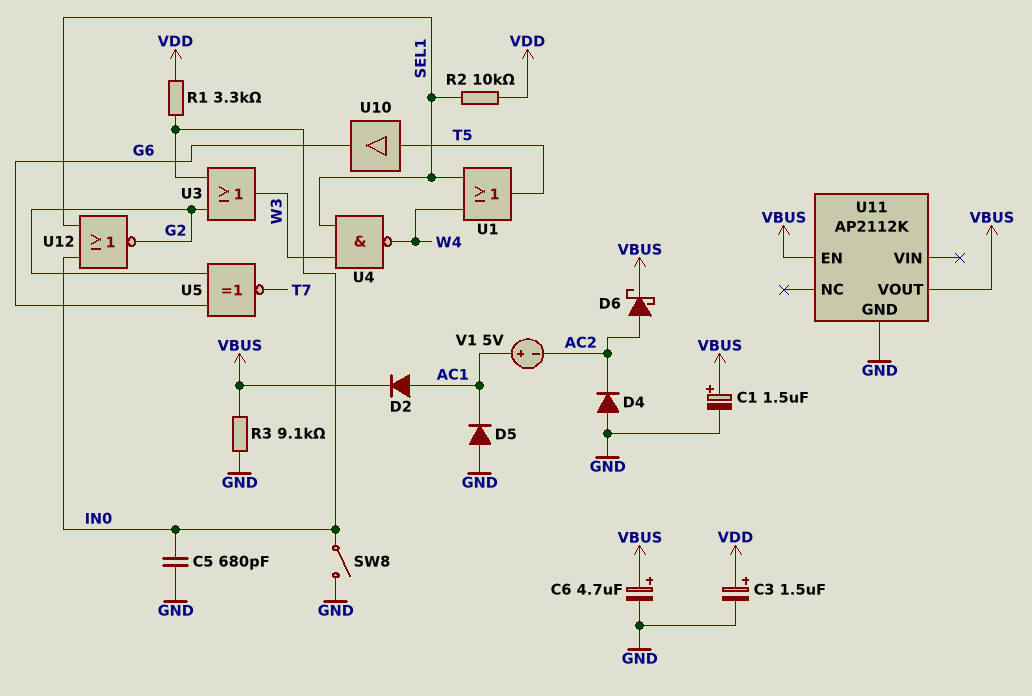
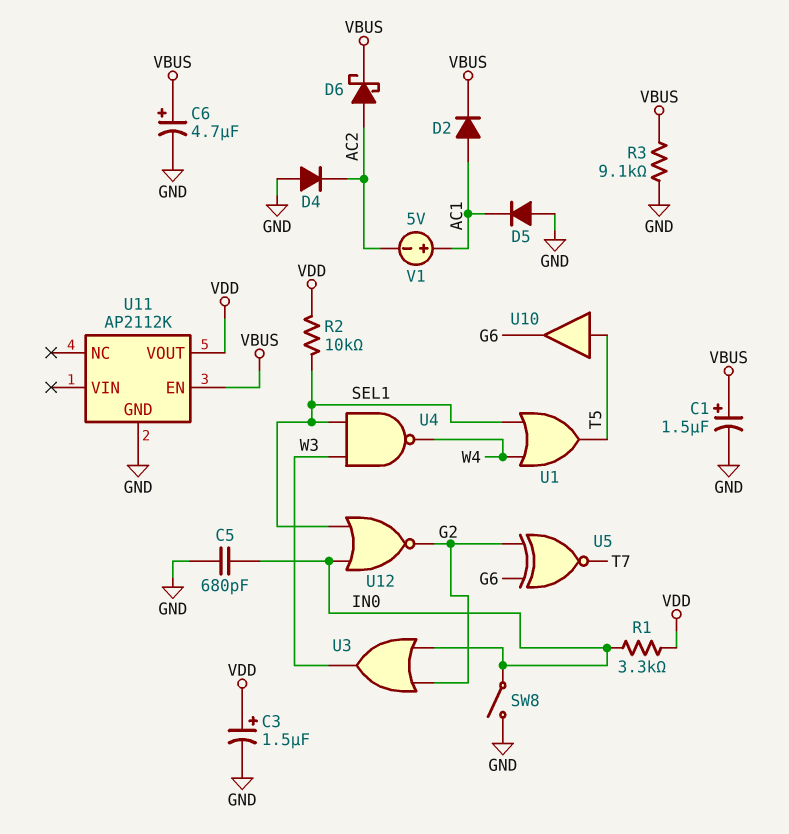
U11 pin VOUT: VBUS -> VDD

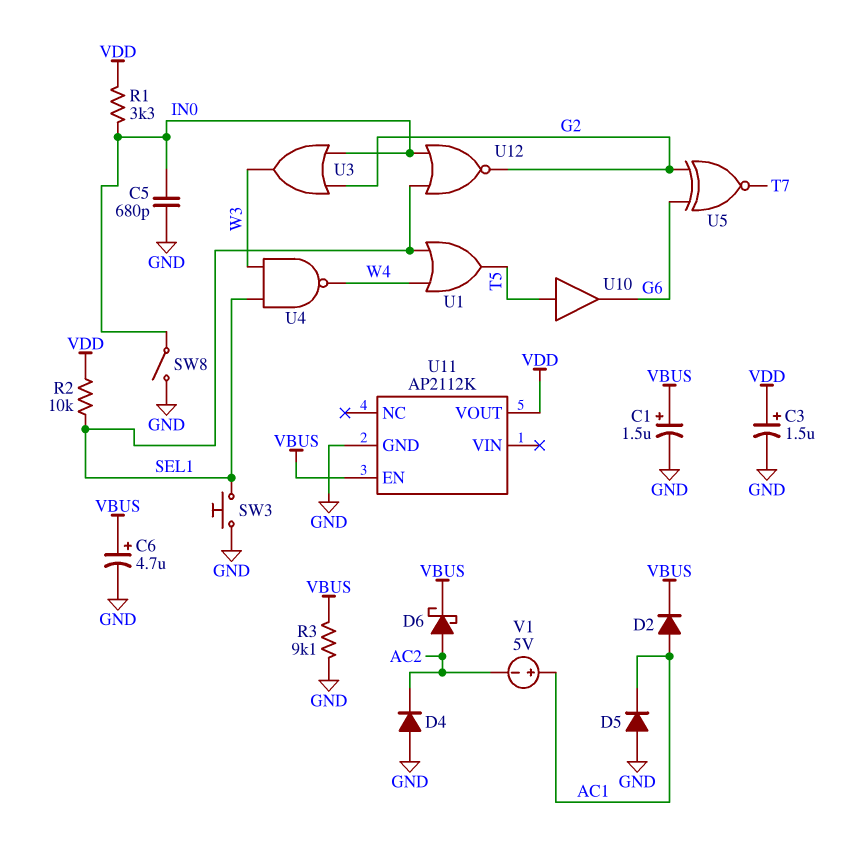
SW3: none -> button (GND, SEL1)

